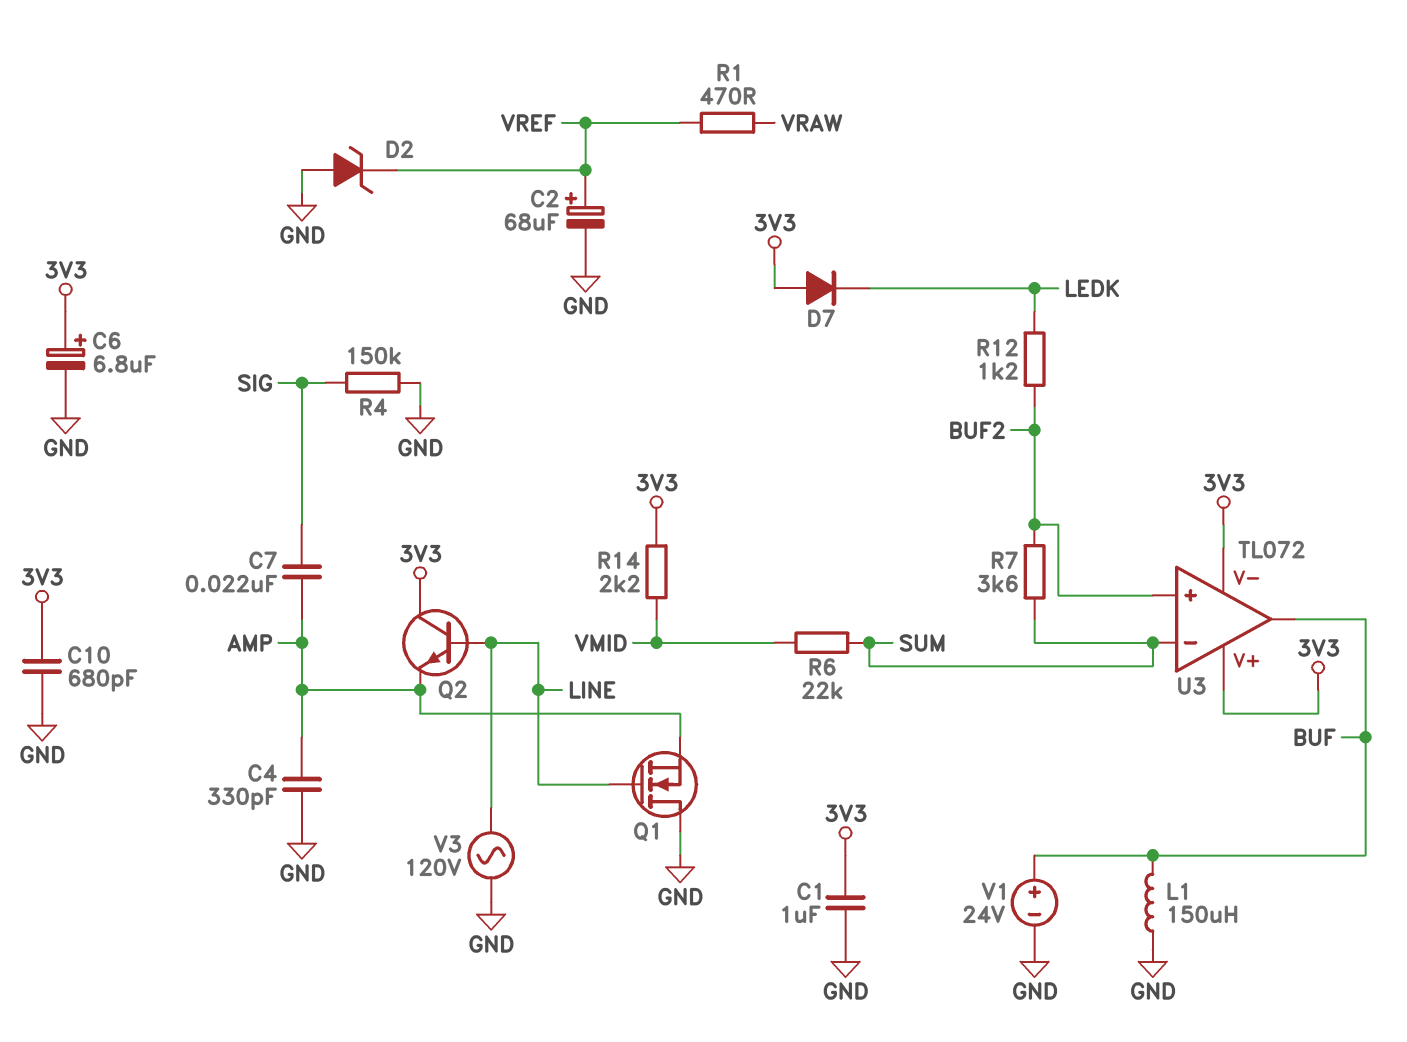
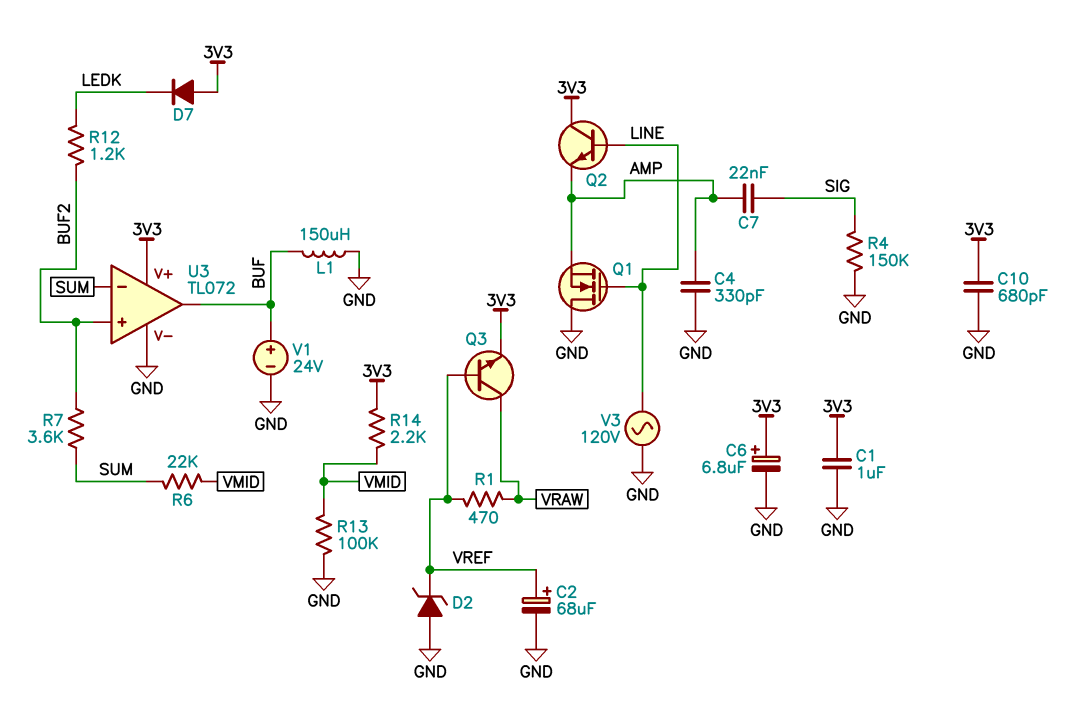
Q3: none -> NPN (B VREF, C VRAW, E 3V3)
R13: none -> 100k (GND, VMID)
U3 pin V-: 3V3 -> GND

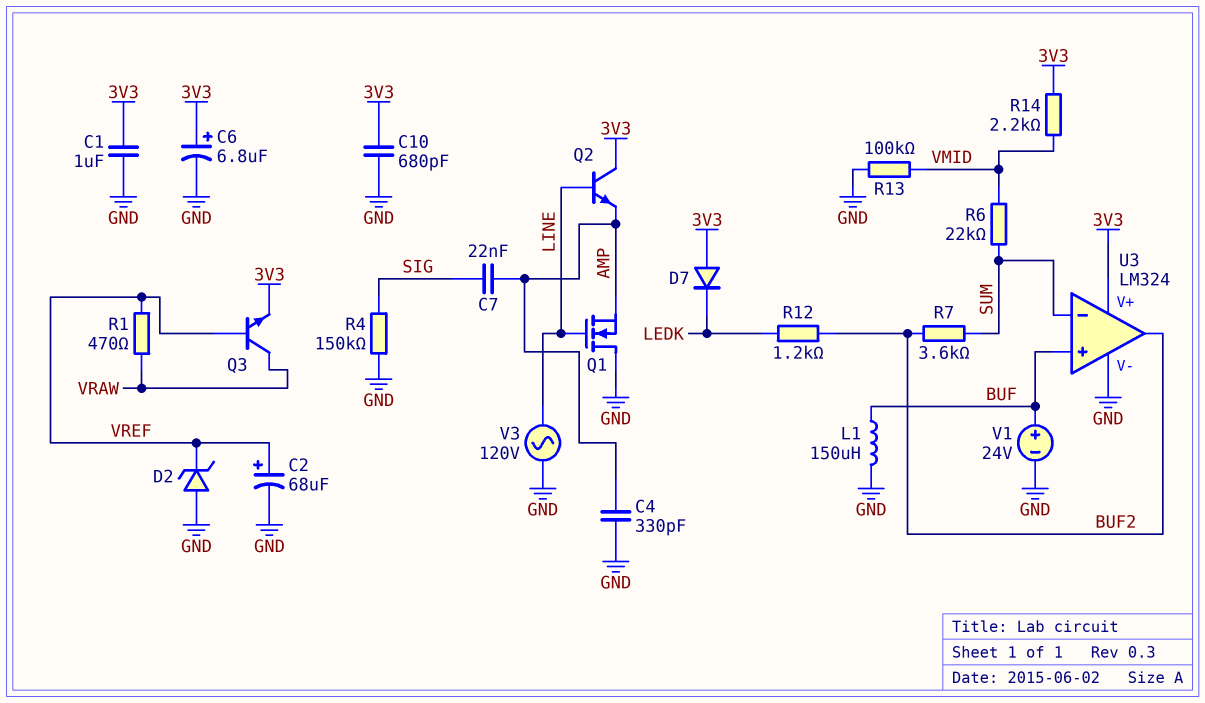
U3: TL072 -> LM324
U3 pin in+: BUF2 -> BUF
U3 pin out: BUF -> BUF2

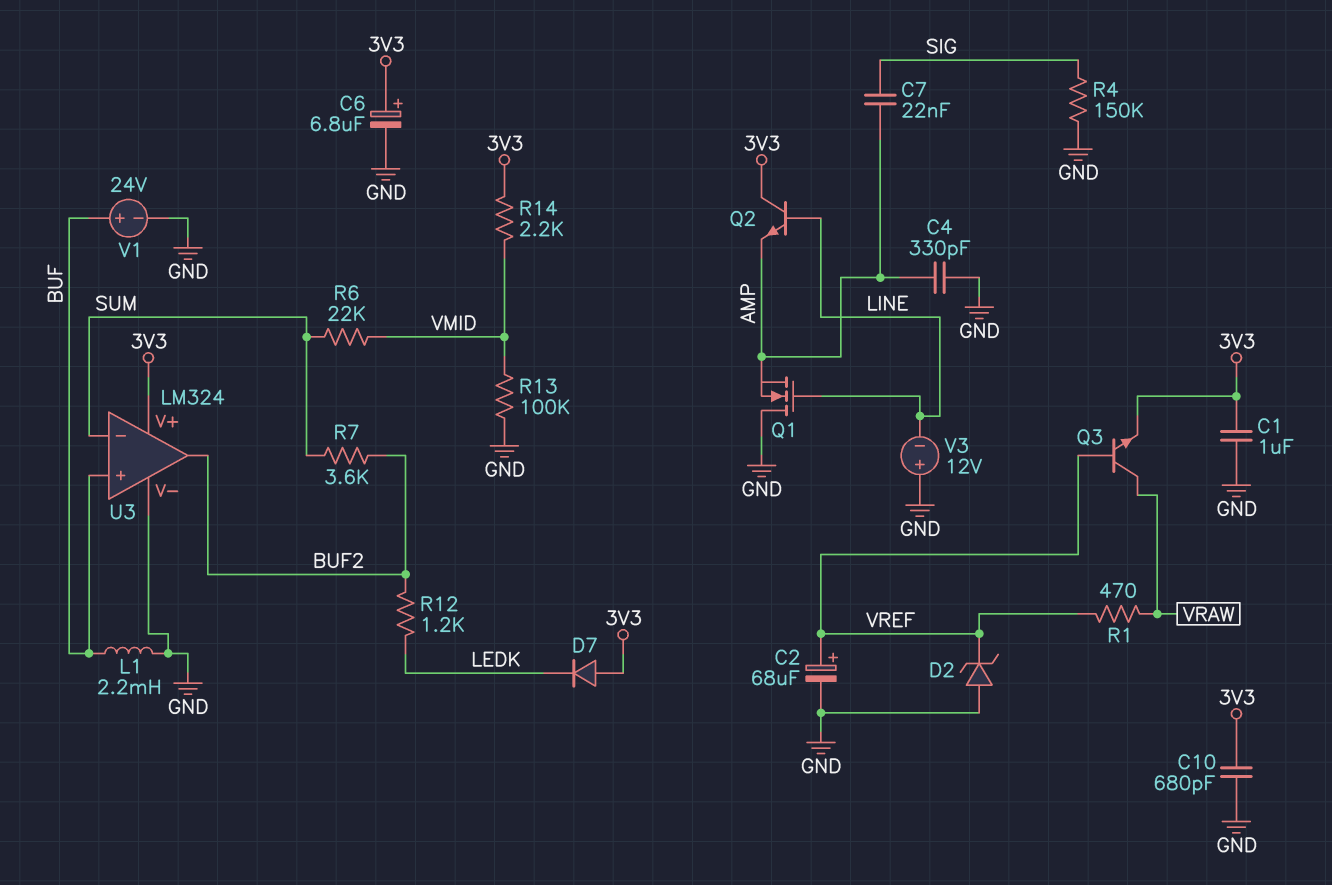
L1: 150uH (BUF, GND) -> 2.2mH (BUF, GND)
V3: AC 120V (GND, LINE) -> 12V (plus GND, minus LINE)

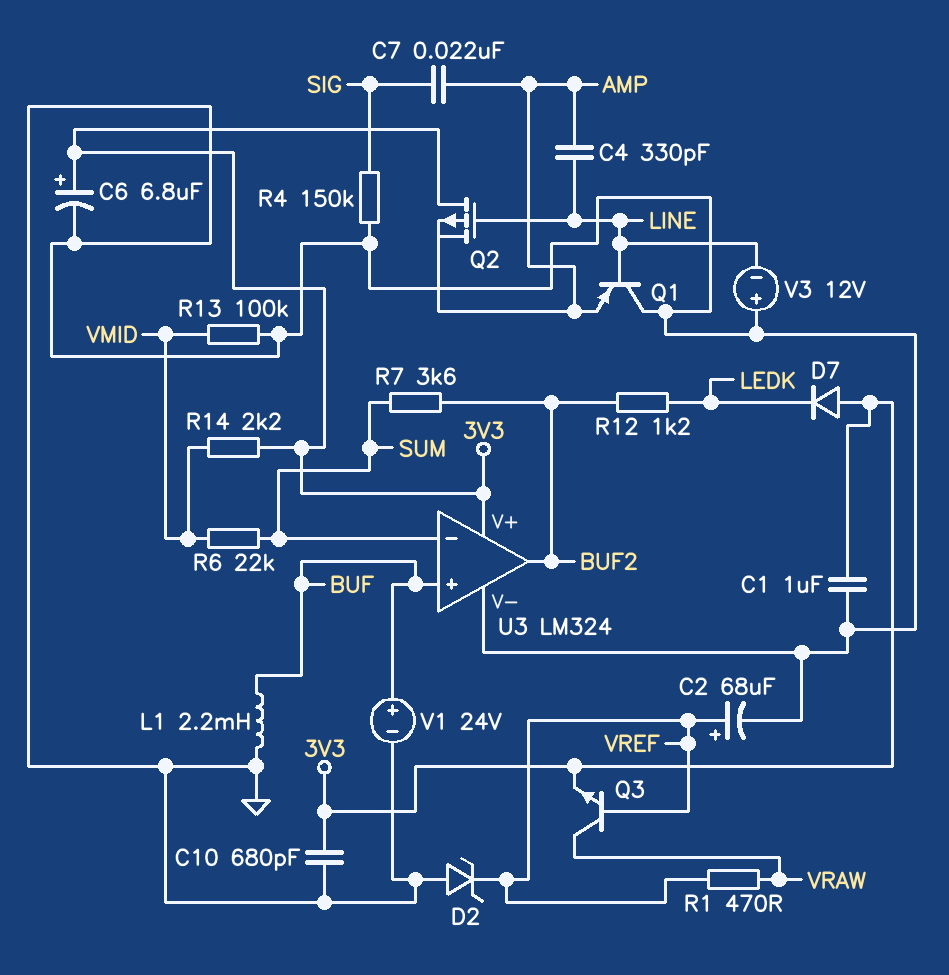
C4: 330pF (AMP, GND) -> 330pF (AMP, LINE)
Q1: NMOS (G LINE, D GND, S AMP) -> PNP (B LINE, C GND, E AMP)
Q2: NPN (B LINE, C 3V3, E AMP) -> PMOS (G LINE, D 3V3, S AMP)

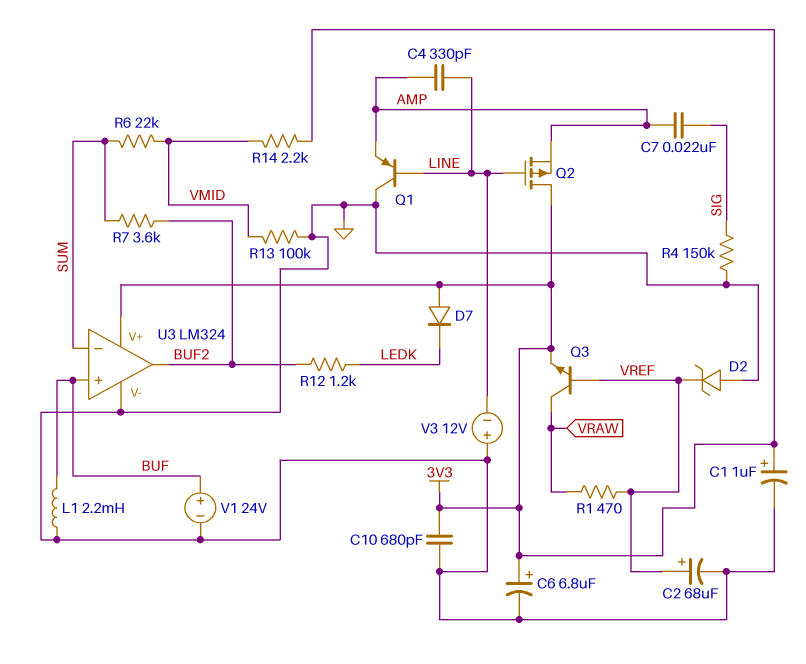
C1: 1uF (3V3, GND) -> 1uF (plus 3V3, minus GND)

